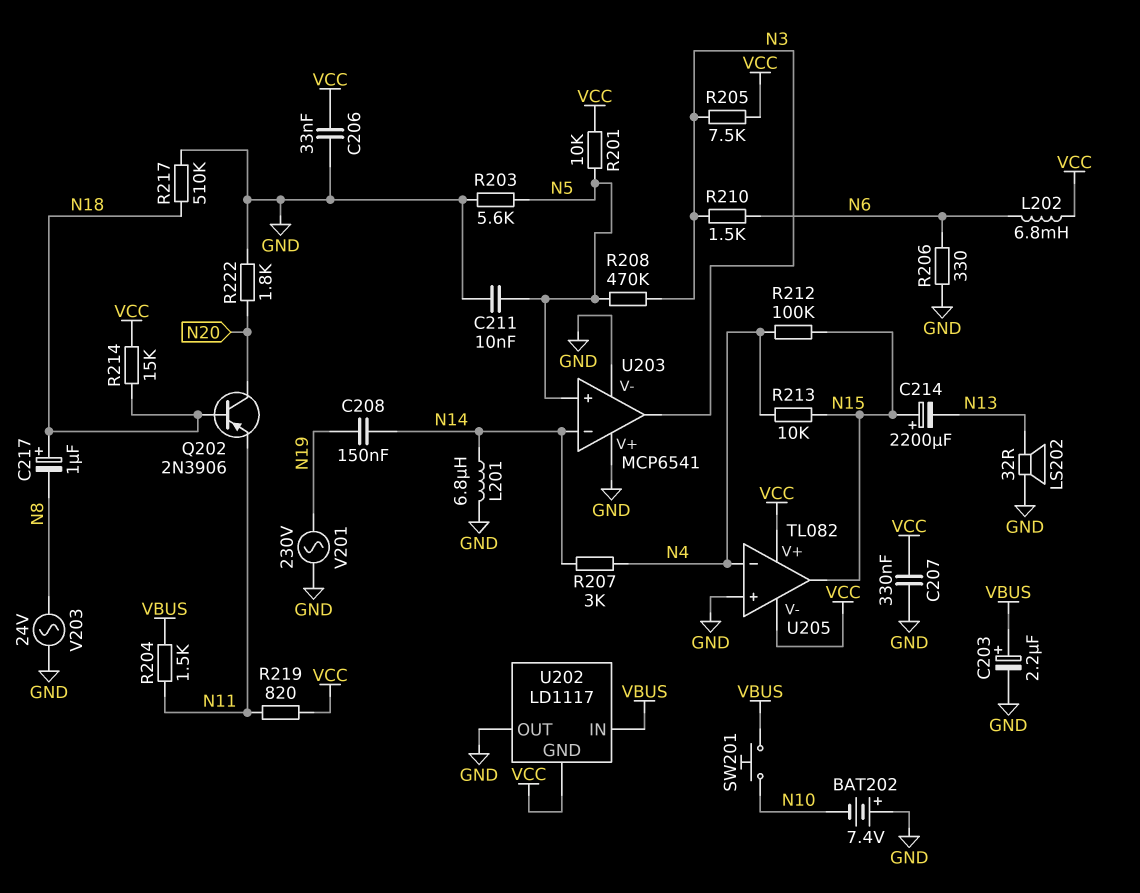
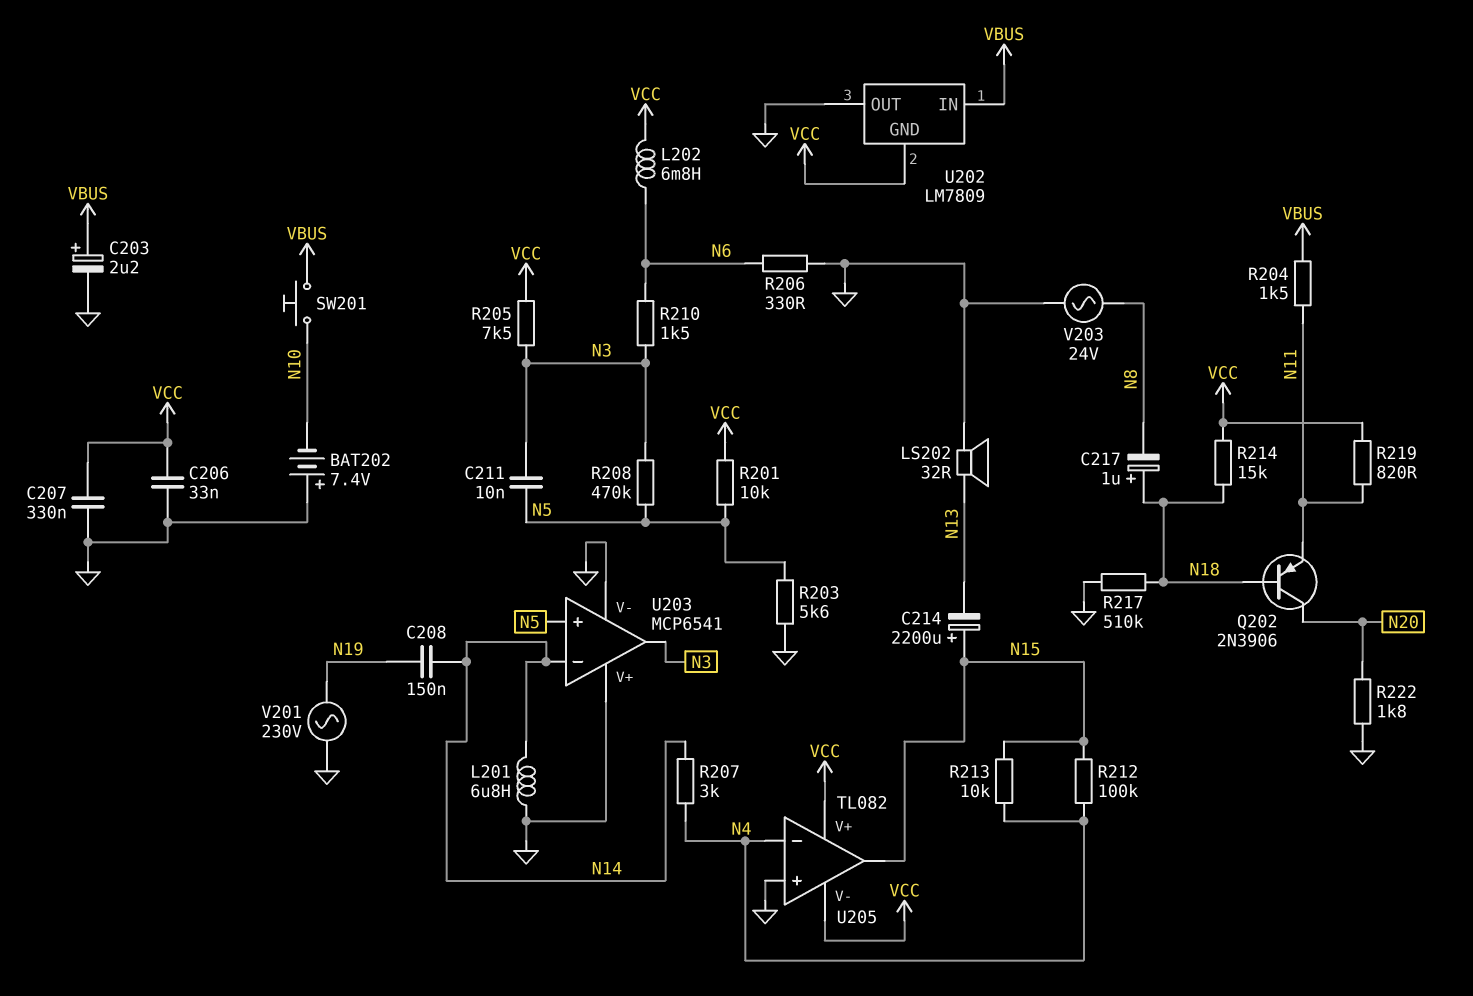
C211: 10nF (GND, N5) -> 10nF (N3, N5)
U202: LD1117 -> LM7809

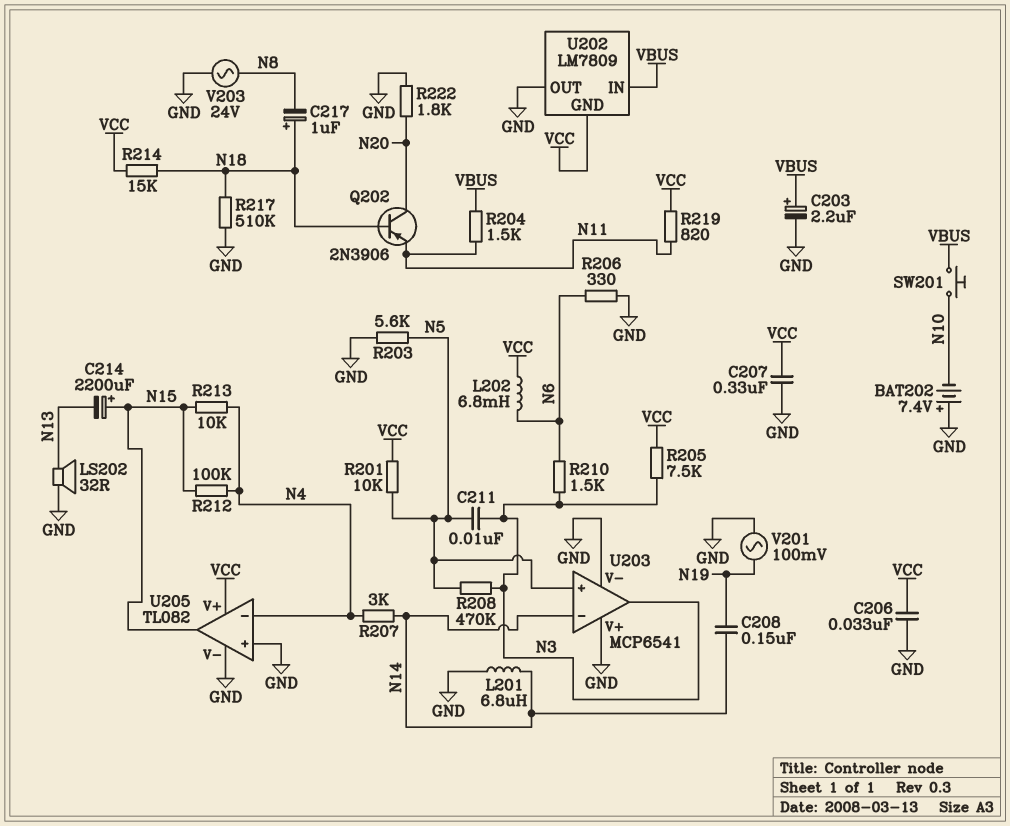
U205 pin V-: VCC -> GND
V201: AC 230V (GND, N19) -> AC 100mV (GND, N19)

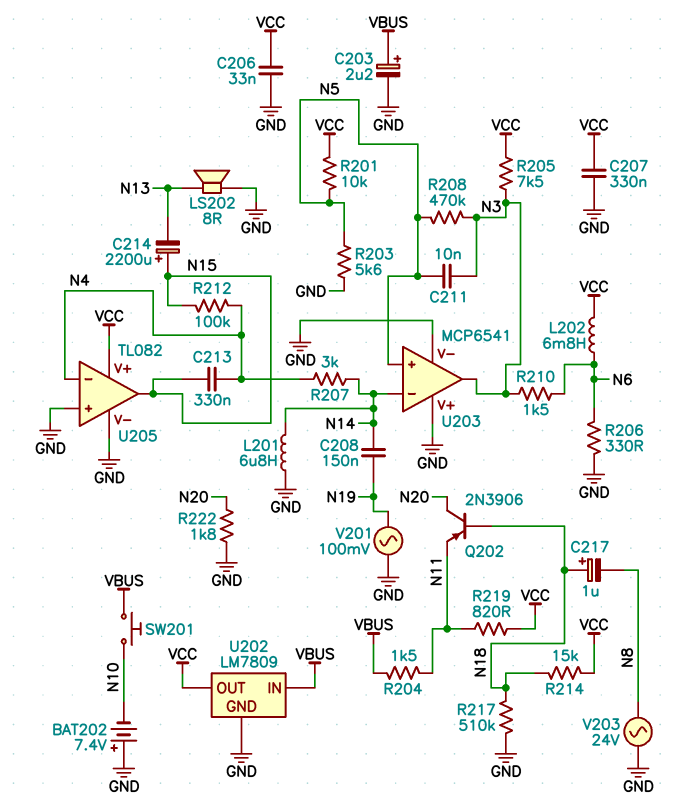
C213: none -> 330nF (N4, N15)
LS202: speaker 32R (GND, N13) -> speaker 8R (GND, N13)
R213: 10k (N4, N15) -> none
U202 pin GND: VCC -> GND
U202 pin OUT: GND -> VCC

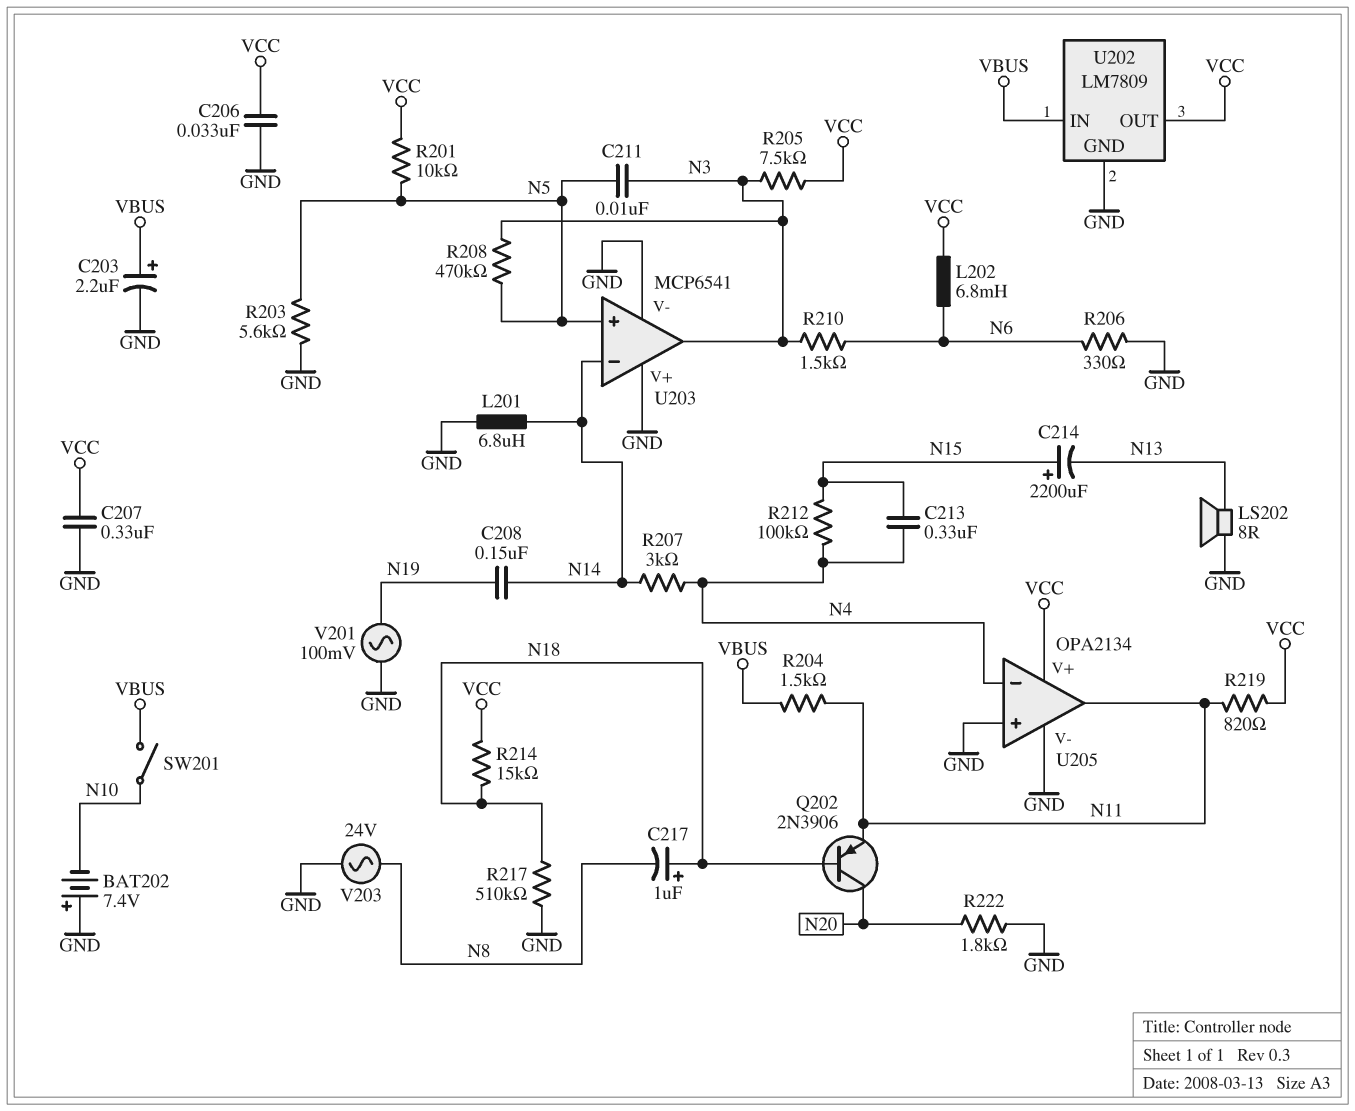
SW201: button (N10, VBUS) -> switch (N10, VBUS)
U205: TL082 -> OPA2134
U205 pin out: N15 -> N11

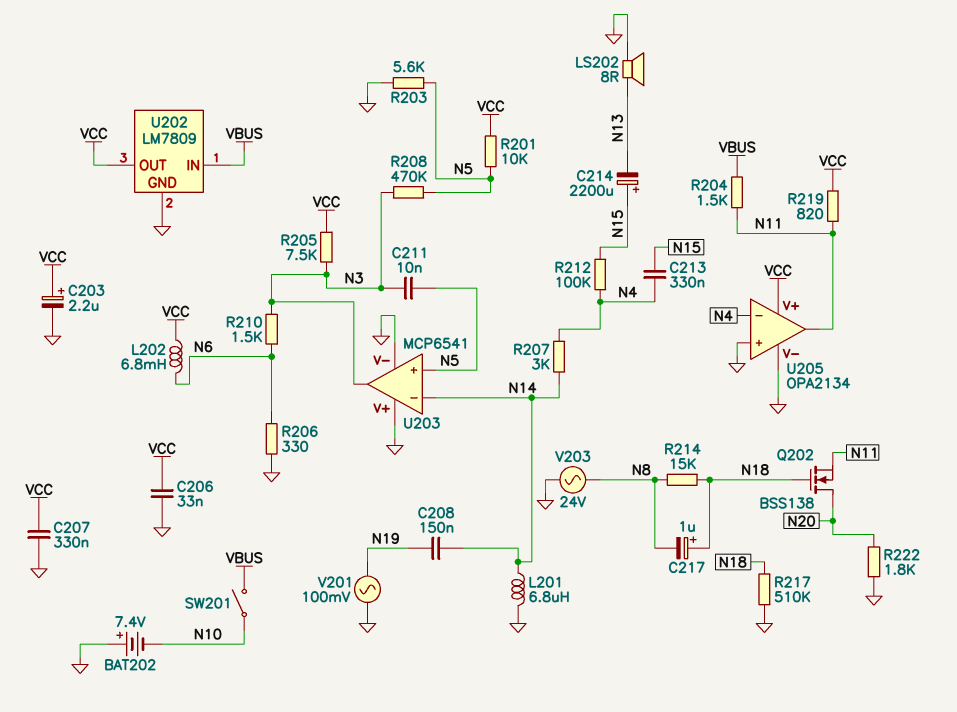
C203: 2.2uF (plus VBUS, minus GND) -> 2.2uF (plus VCC, minus GND)
Q202: PNP 2N3906 (B N18, C N20, E N11) -> NMOS BSS138 (G N18, D N20, S N11)
R214: 15k (N18, VCC) -> 15k (N8, N18)

